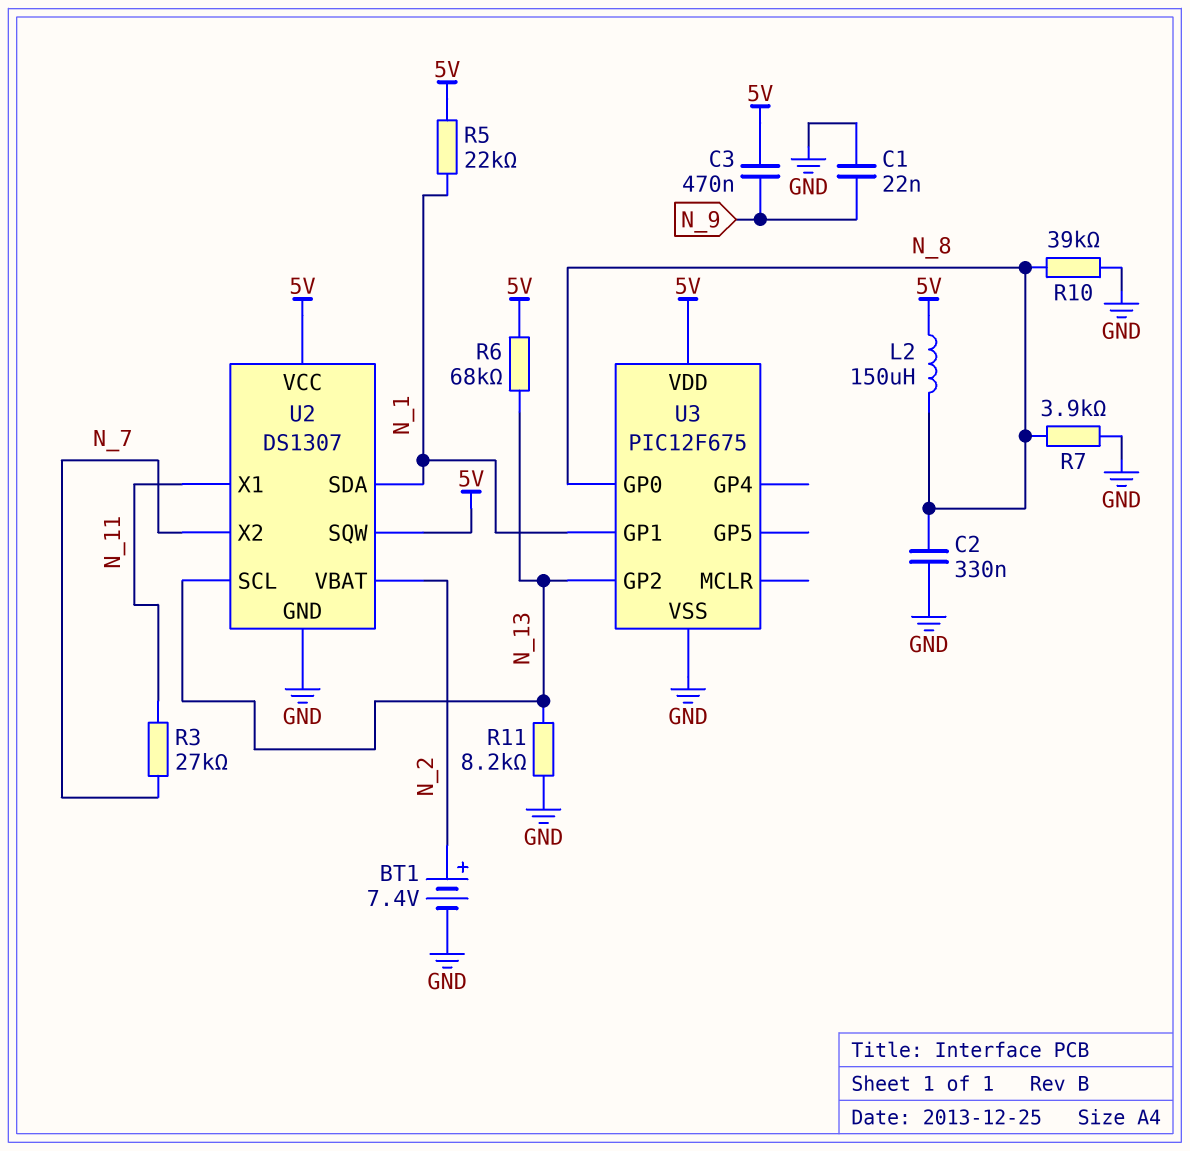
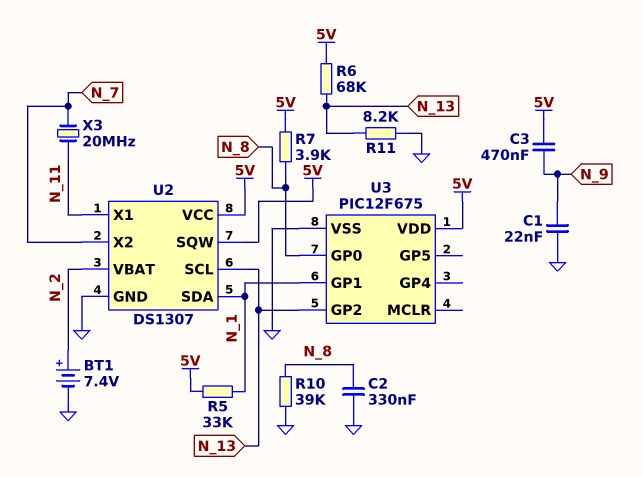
L2: 150uH (5V, N_8) -> none
R3: 27k (N_7, N_11) -> none
R5: 22k (5V, N_1) -> 33k (5V, N_1)
R7: 3.9k (GND, N_8) -> 3.9k (5V, N_8)
X3: none -> 20MHz (N_7, N_11)

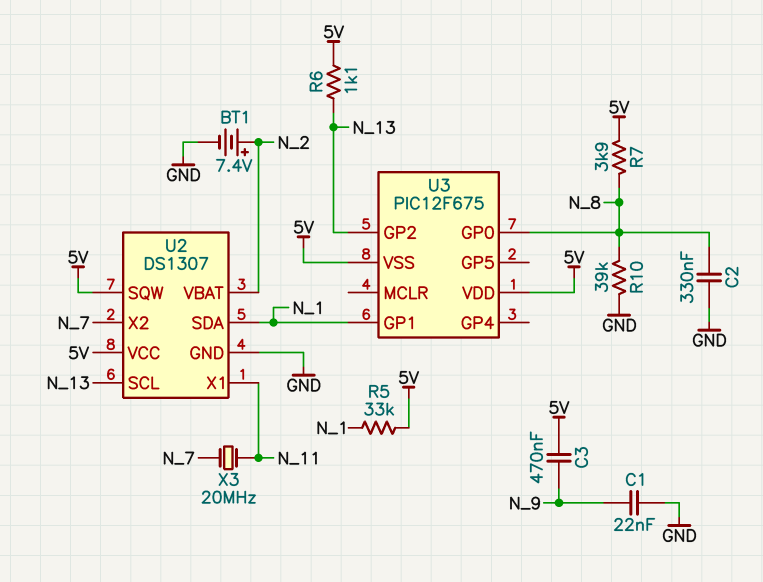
R6: 68k (5V, N_13) -> 1.1k (5V, N_13)
R11: 8.2k (GND, N_13) -> none
U3 pin VSS: GND -> 5V

